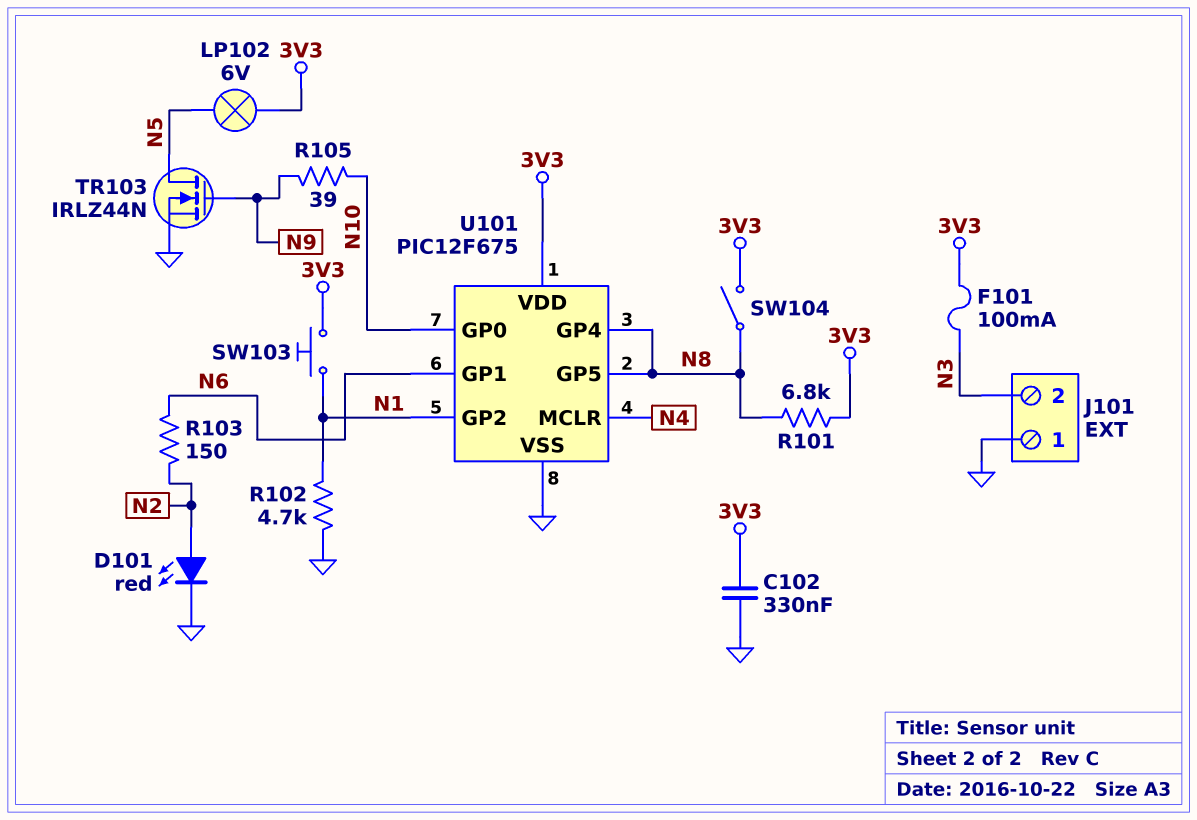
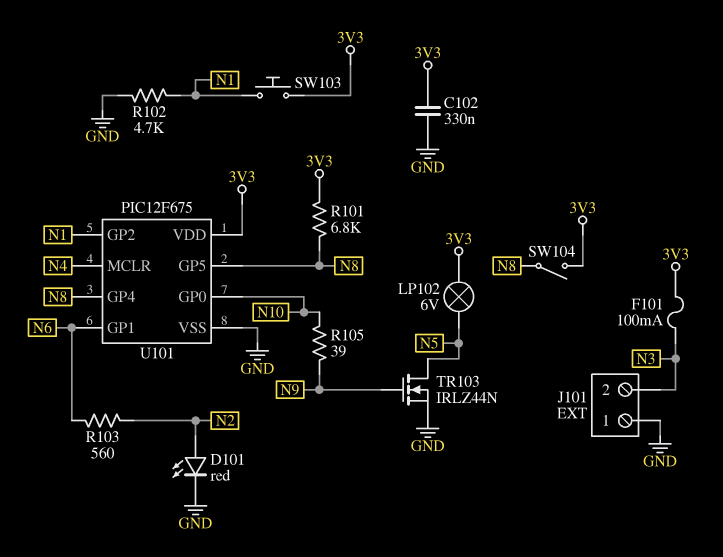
R103: 150 (N2, N6) -> 560 (N2, N6)

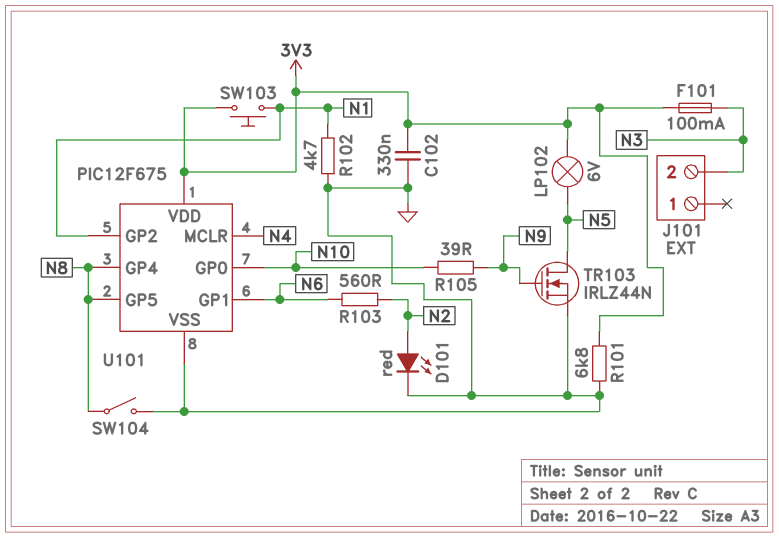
J101 pin 1: GND -> none
R101: 6.8k (3V3, N8) -> 6.8k (3V3, GND)
SW104: switch (3V3, N8) -> switch (GND, N8)

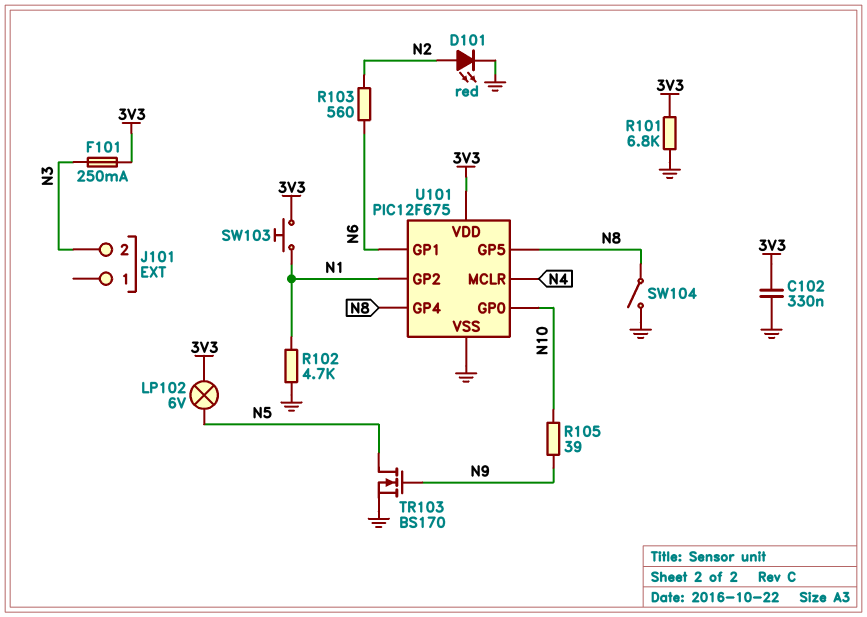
F101: 100mA (3V3, N3) -> 250mA (3V3, N3)
TR103: NMOS IRLZ44N (G N9, D N5, S GND) -> NMOS BS170 (G N9, D N5, S GND)

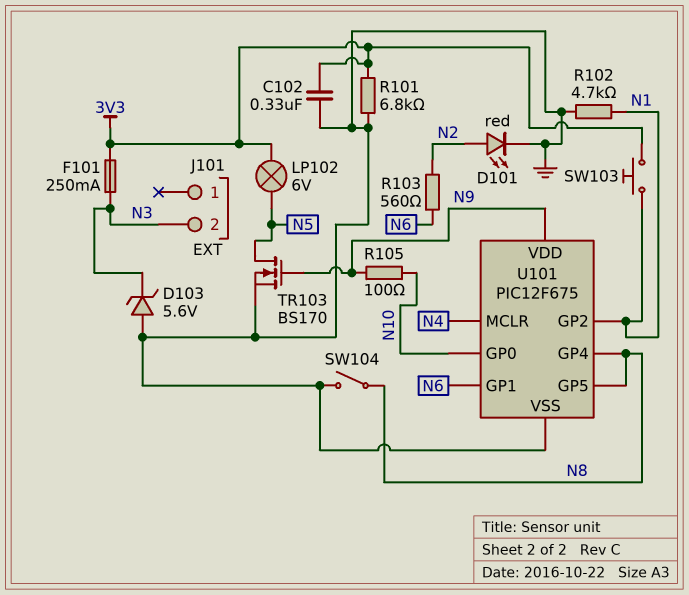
D103: none -> zener 5.6V (A GND, K N3)
R105: 39 (N9, N10) -> 100 (N9, N10)
U101 pin VDD: 3V3 -> N9

